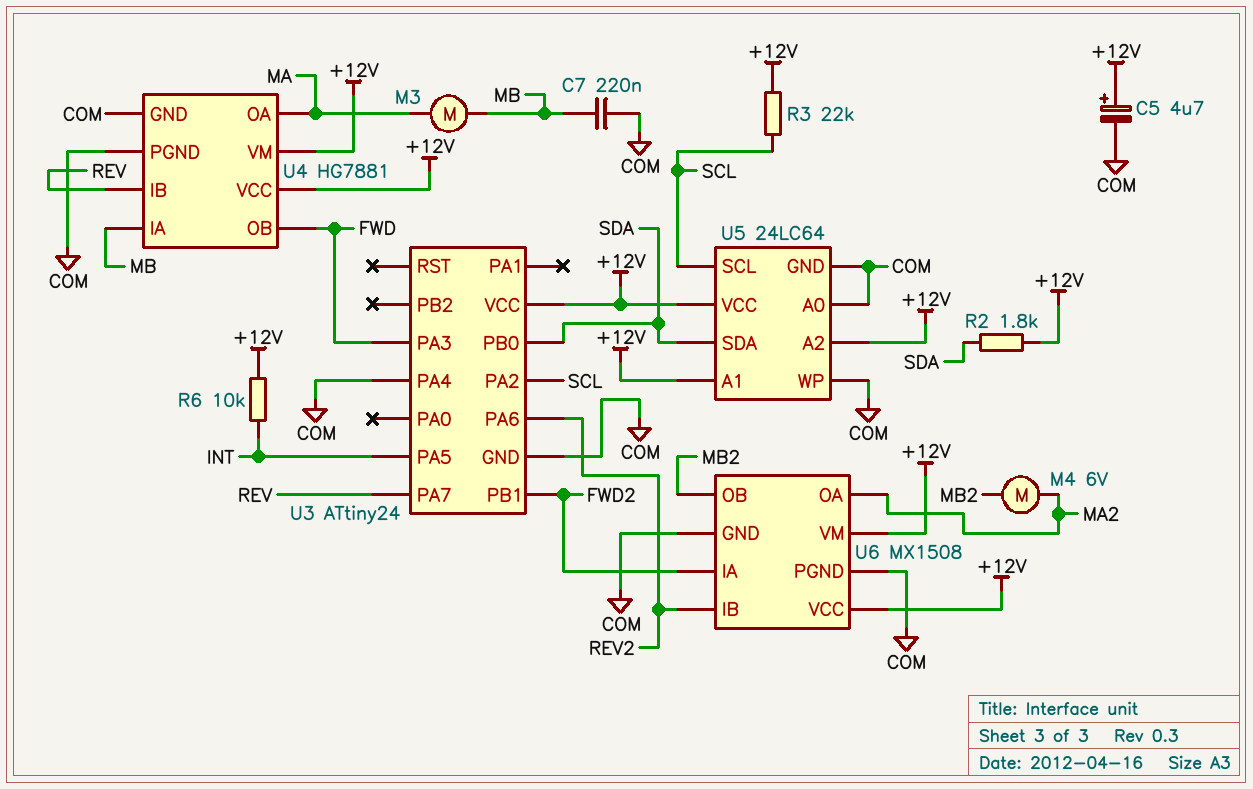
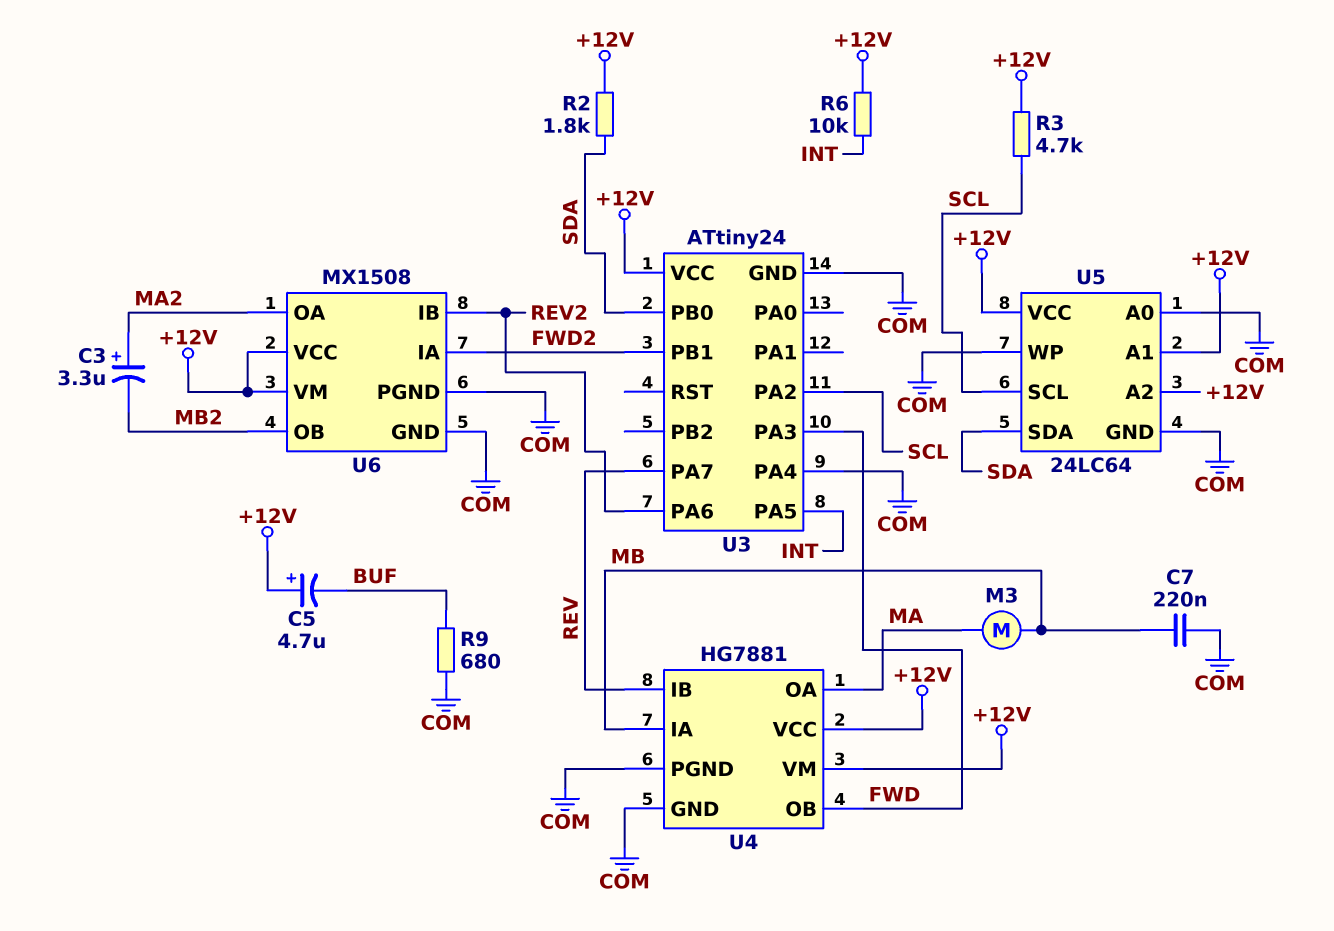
C3: none -> 3.3uF (plus MA2, minus MB2)
C5: 4.7uF (plus +12V, minus COM) -> 4.7uF (plus +12V, minus BUF)
M4: motor 6V (MA2, MB2) -> none
R3: 22k (+12V, SCL) -> 4.7k (+12V, SCL)
R9: none -> 680 (BUF, COM)

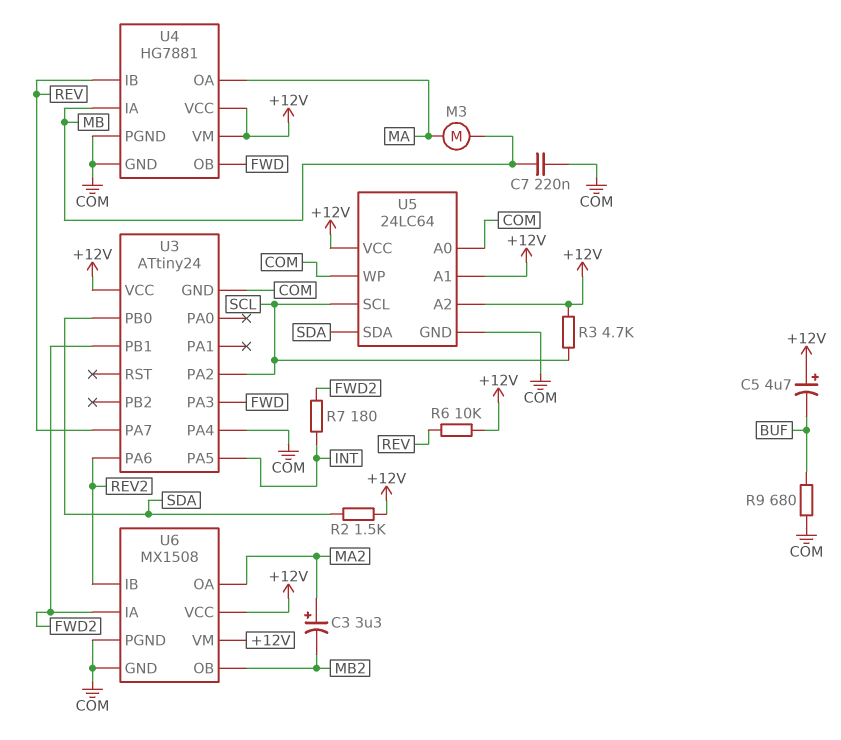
R2: 1.8k (+12V, SDA) -> 1.5k (+12V, SDA)
R6: 10k (+12V, INT) -> 10k (+12V, REV)
R7: none -> 180 (FWD2, INT)

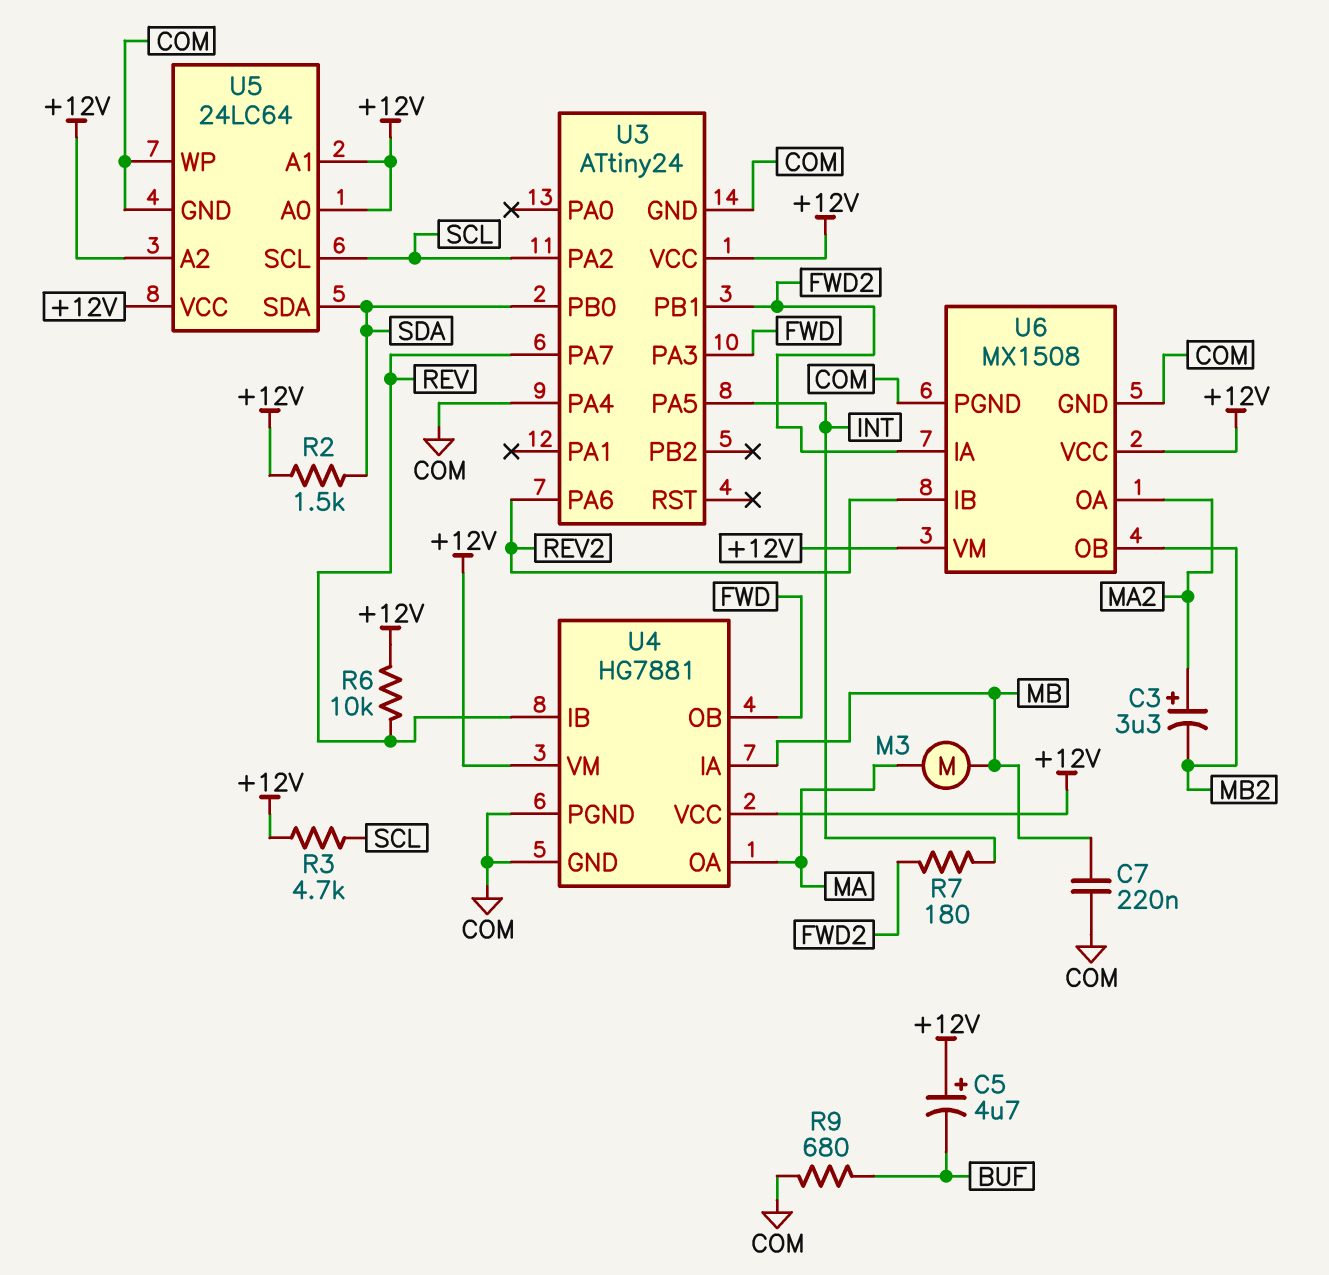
U5 pin A0: COM -> +12V

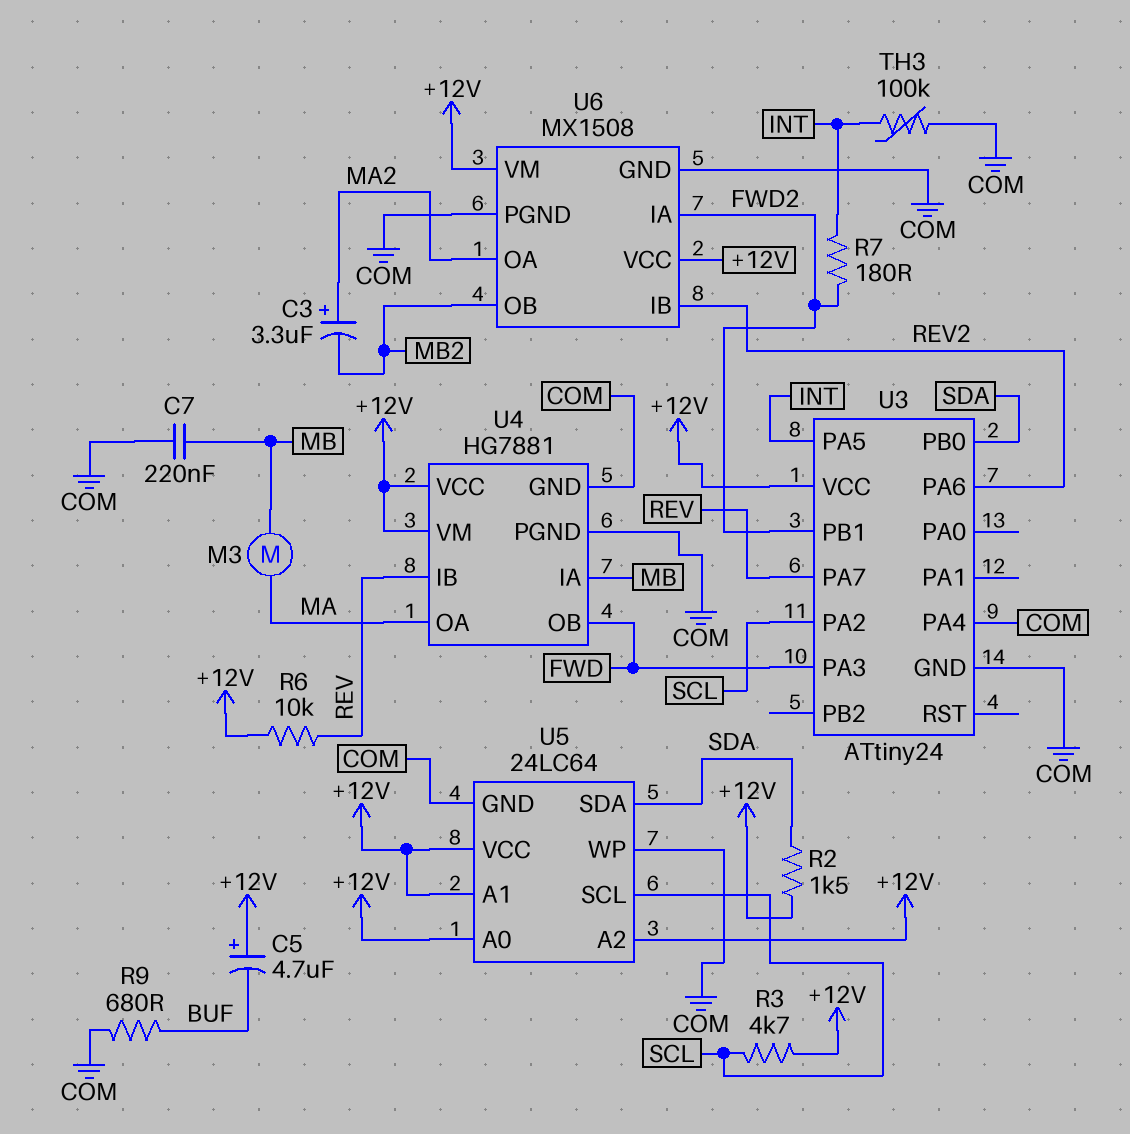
TH3: none -> 100k (COM, INT)

